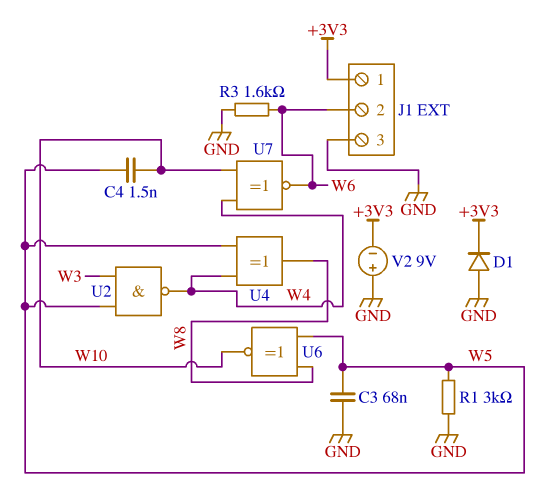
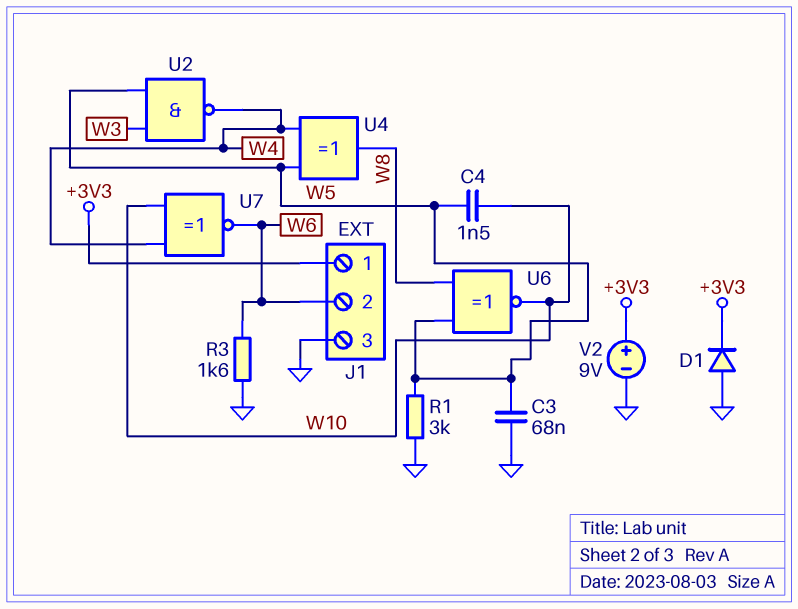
V2: 9V (plus GND, minus +3V3) -> 9V (plus +3V3, minus GND)

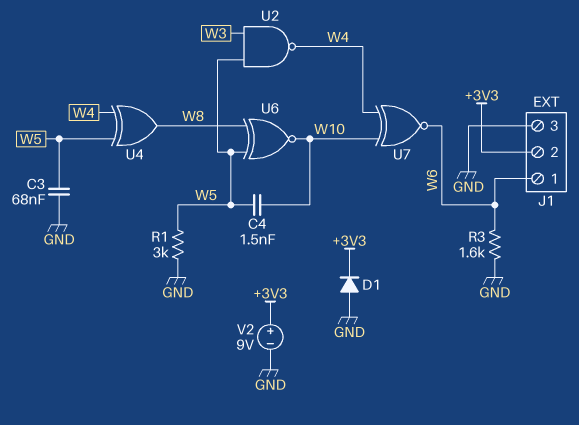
J1 pin 1: +3V3 -> W6
J1 pin 2: W6 -> +3V3

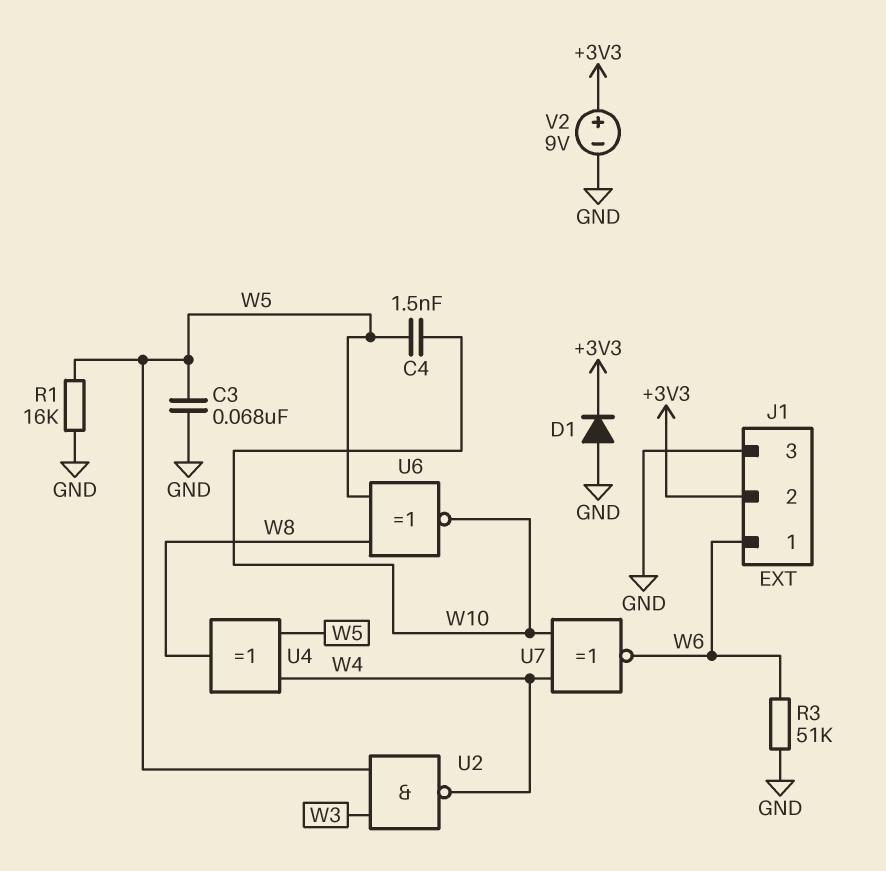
R1: 3k (GND, W5) -> 16k (GND, W5)
R3: 1.6k (GND, W6) -> 51k (GND, W6)

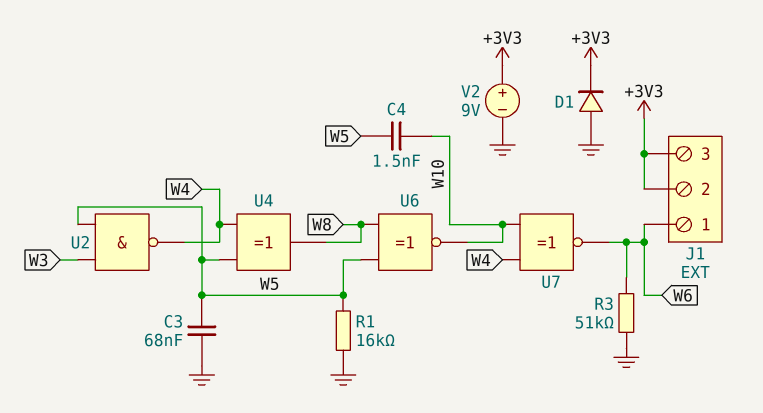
J1 pin 3: GND -> +3V3

